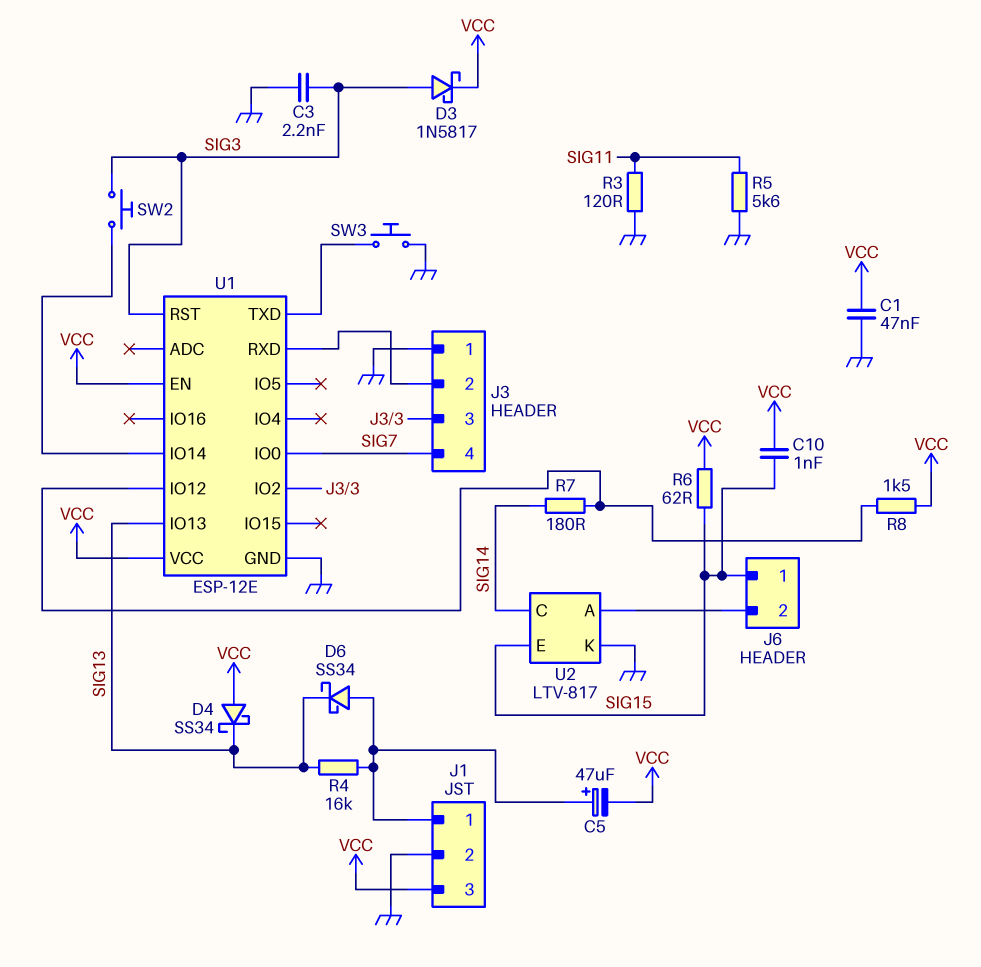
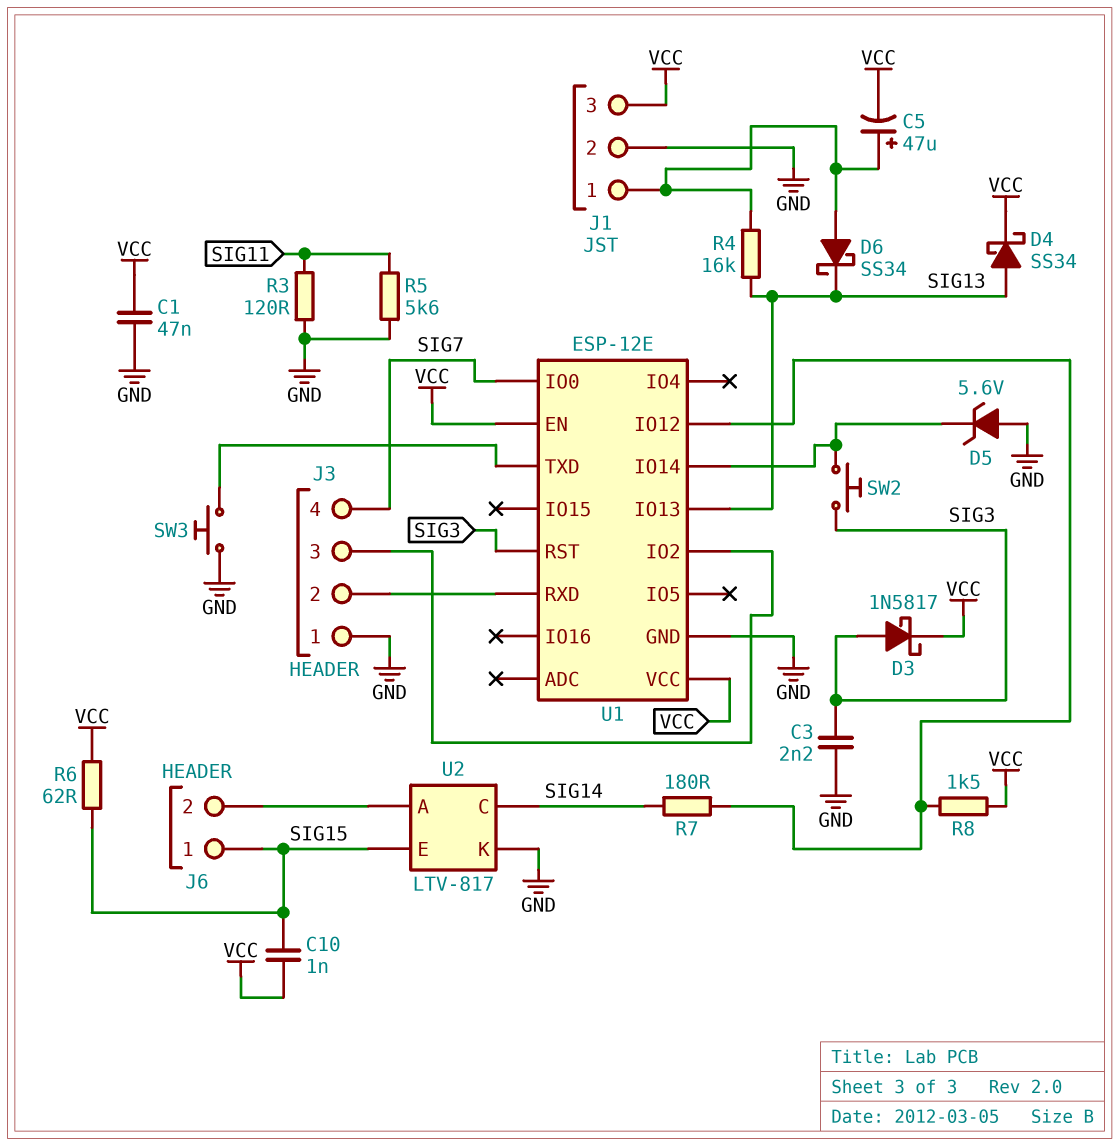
D4: schottky SS34 (A VCC, K SIG13) -> schottky SS34 (A SIG13, K VCC)
D5: none -> zener 5.6V (A GND, K U1/IO14)

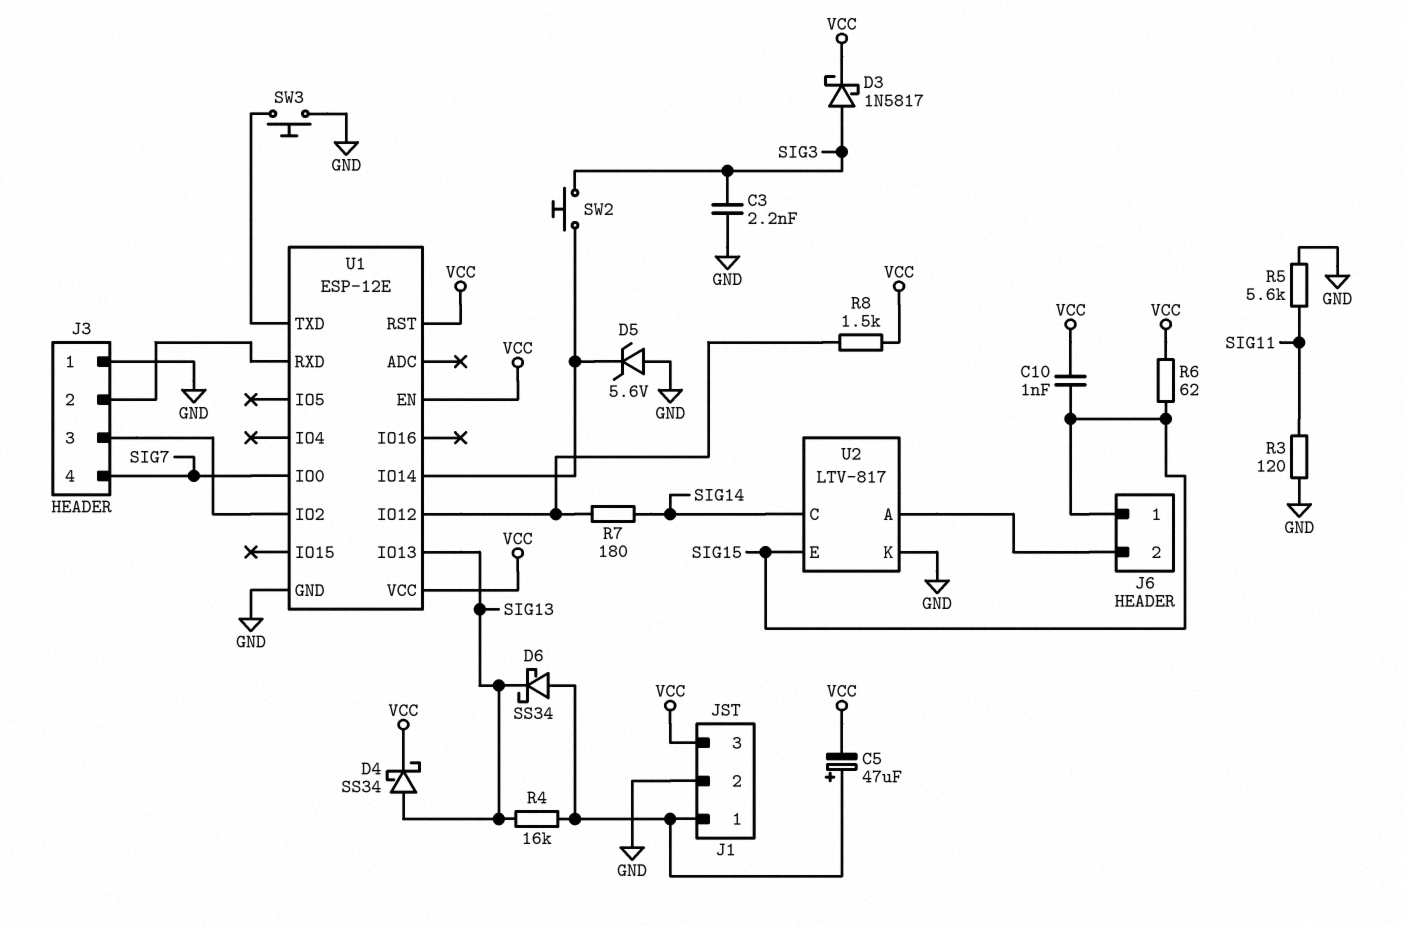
C1: 47nF (GND, VCC) -> none
U1 pin RST: SIG3 -> VCC

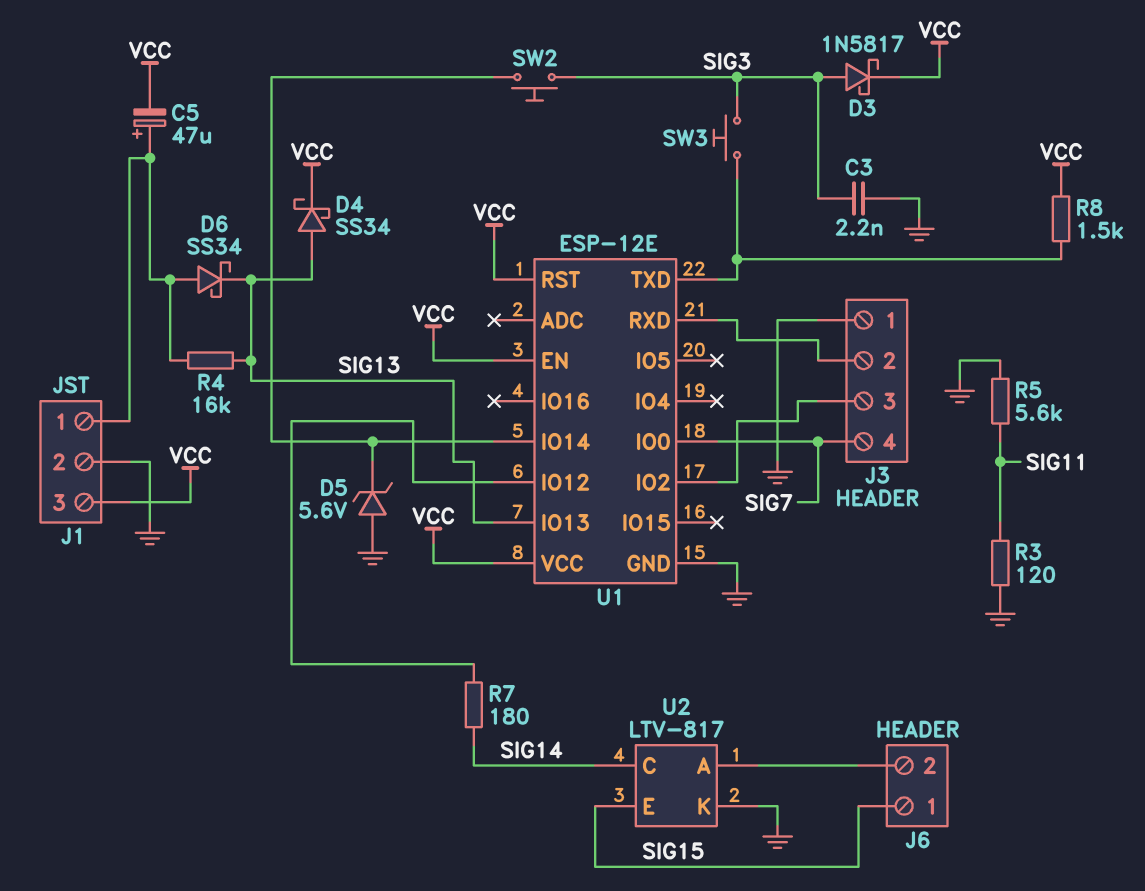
C10: 1nF (SIG15, VCC) -> none
R6: 62 (SIG15, VCC) -> none
R8: 1.5k (U1/IO12, VCC) -> 1.5k (U1/TXD, VCC)
SW3: button (GND, U1/TXD) -> button (SIG3, U1/TXD)

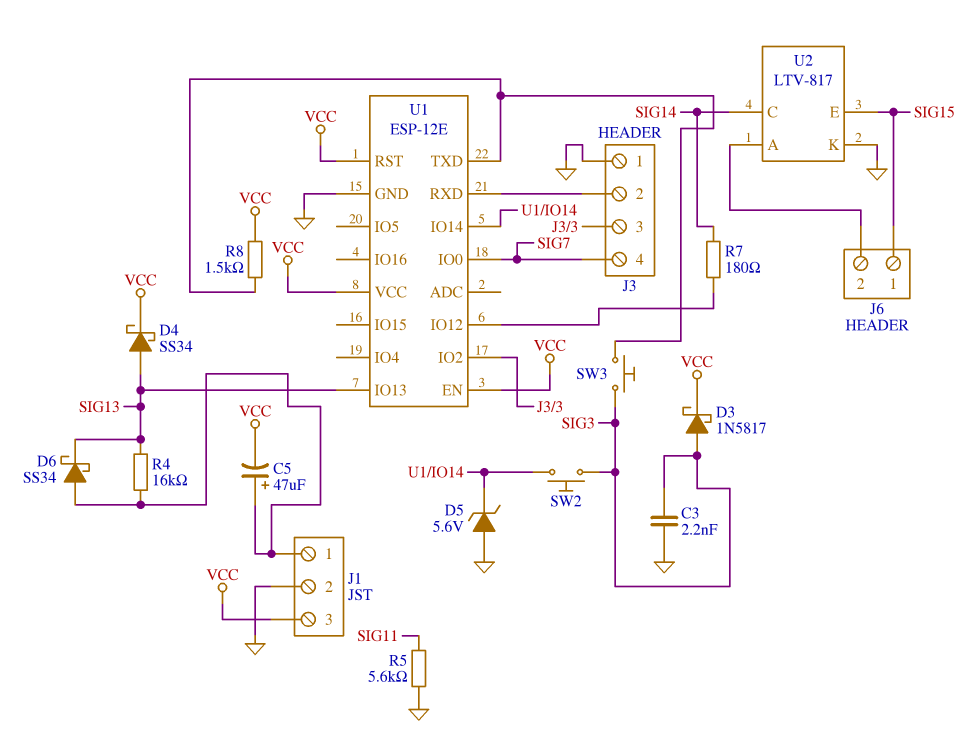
R3: 120 (GND, SIG11) -> none

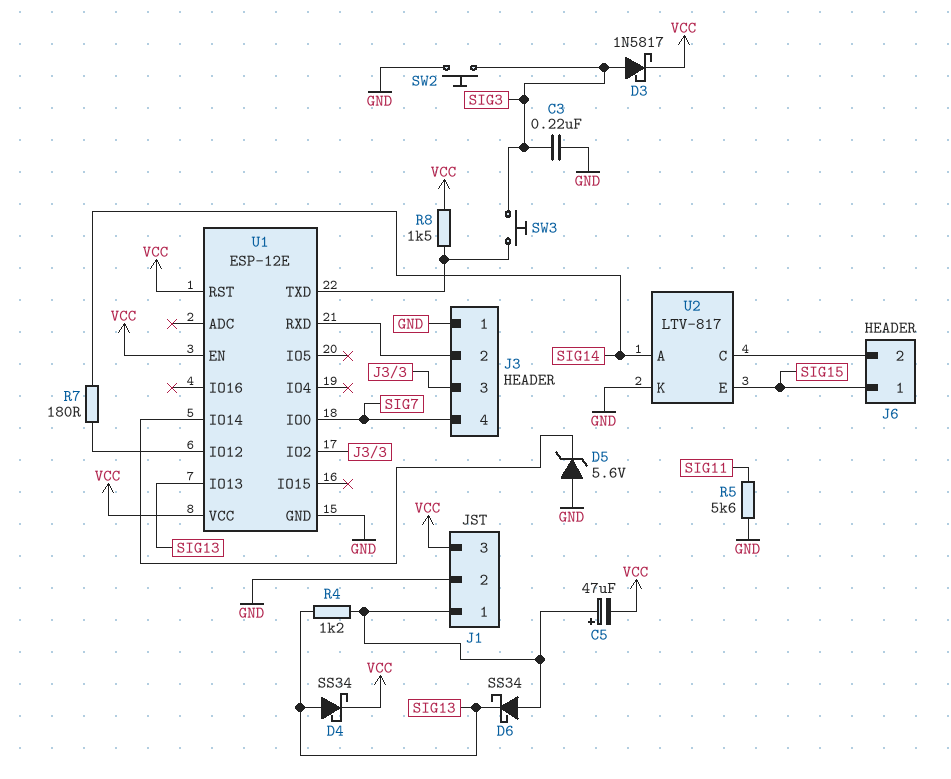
C3: 2.2nF (GND, SIG3) -> 220nF (GND, SIG3)
R4: 16k (J1/1, SIG13) -> 1.2k (J1/1, SIG13)
SW2: button (SIG3, U1/IO14) -> button (GND, SIG3)
U2 pin A: J6/2 -> SIG14
U2 pin C: SIG14 -> J6/2

